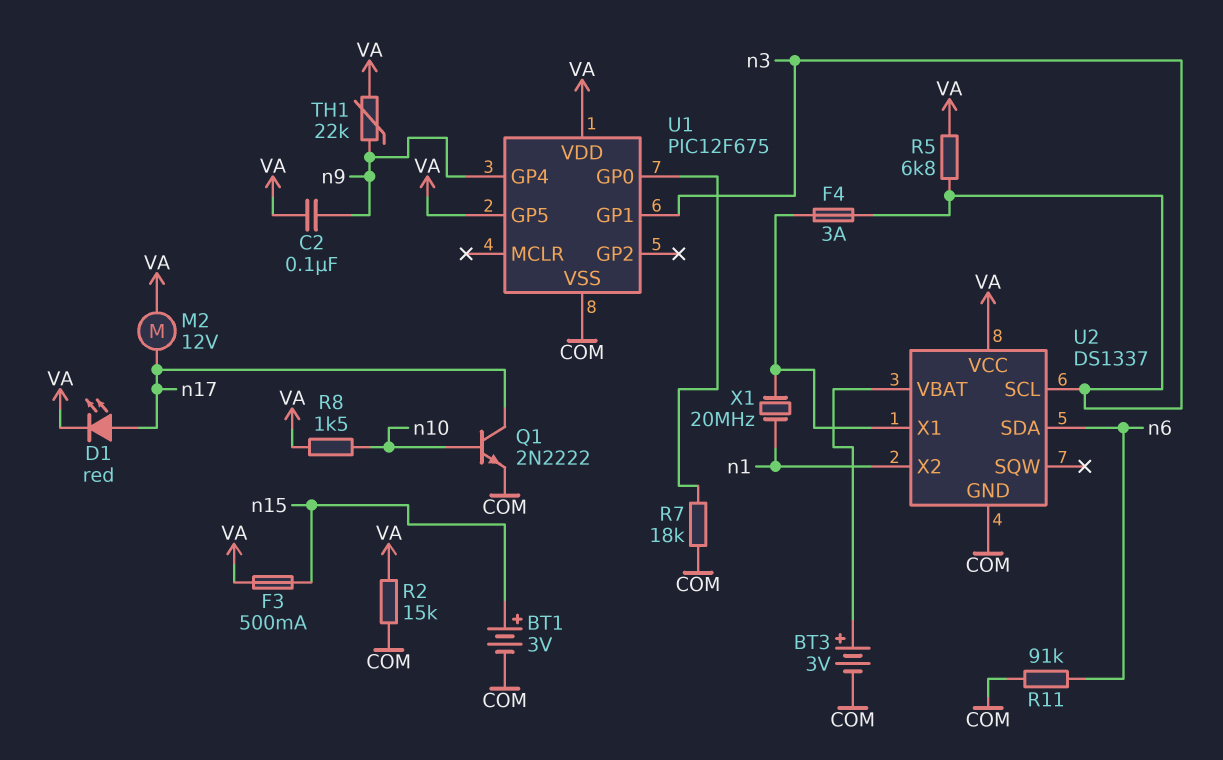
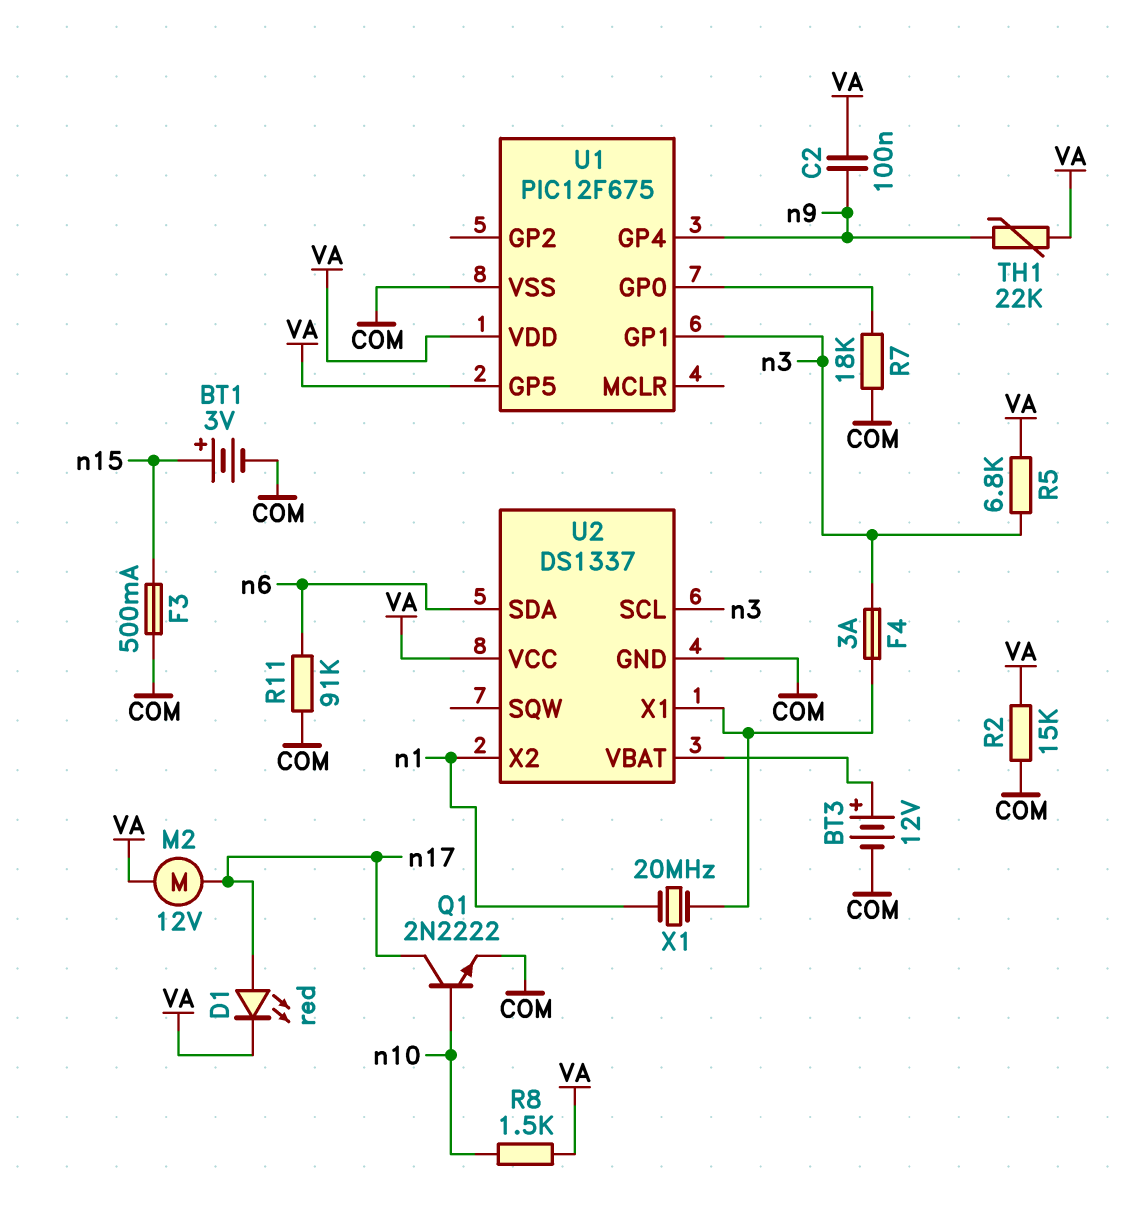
BT3: 3V (plus U2/VBAT, minus COM) -> 12V (plus U2/VBAT, minus COM)
F3: 500mA (VA, n15) -> 500mA (COM, n15)

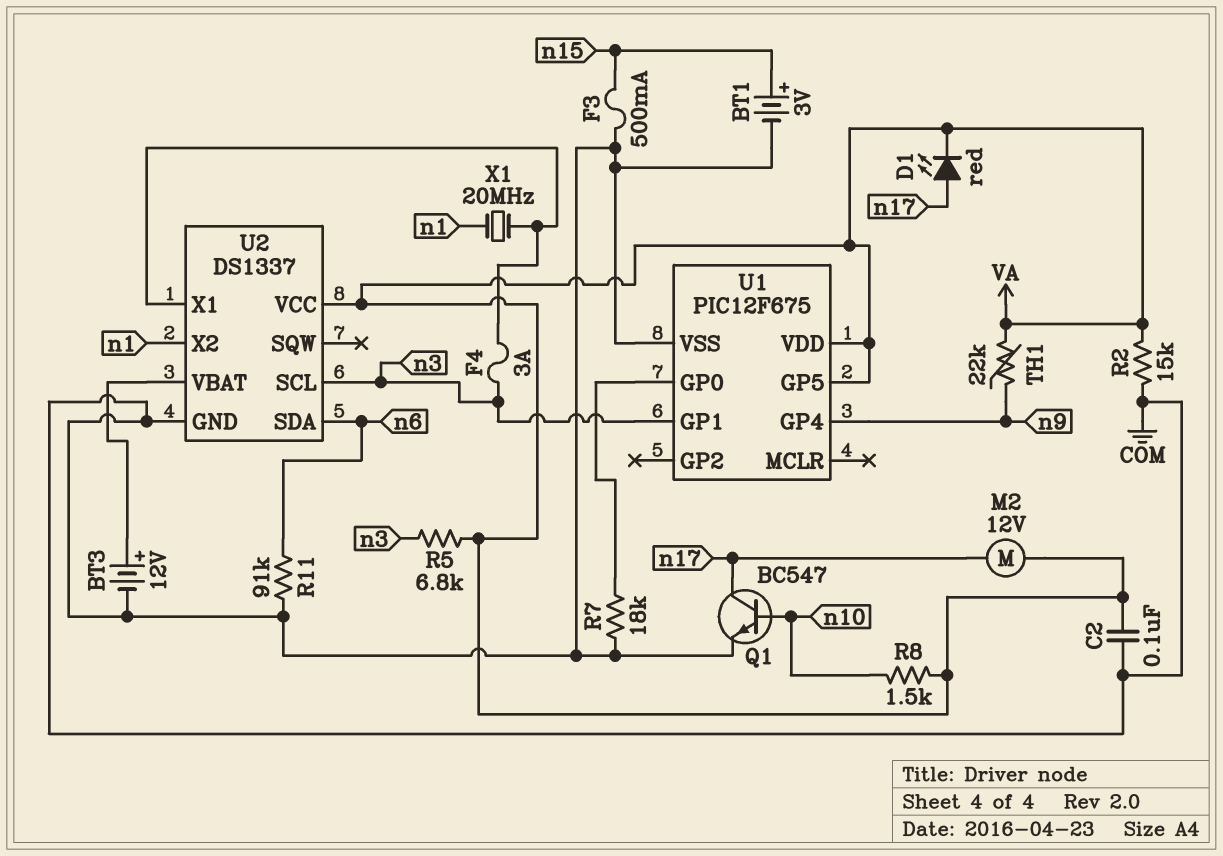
C2: 100nF (VA, n9) -> 100nF (COM, VA)
Q1: NPN 2N2222 (B n10, C n17, E COM) -> NPN BC547 (B n10, C n17, E COM)

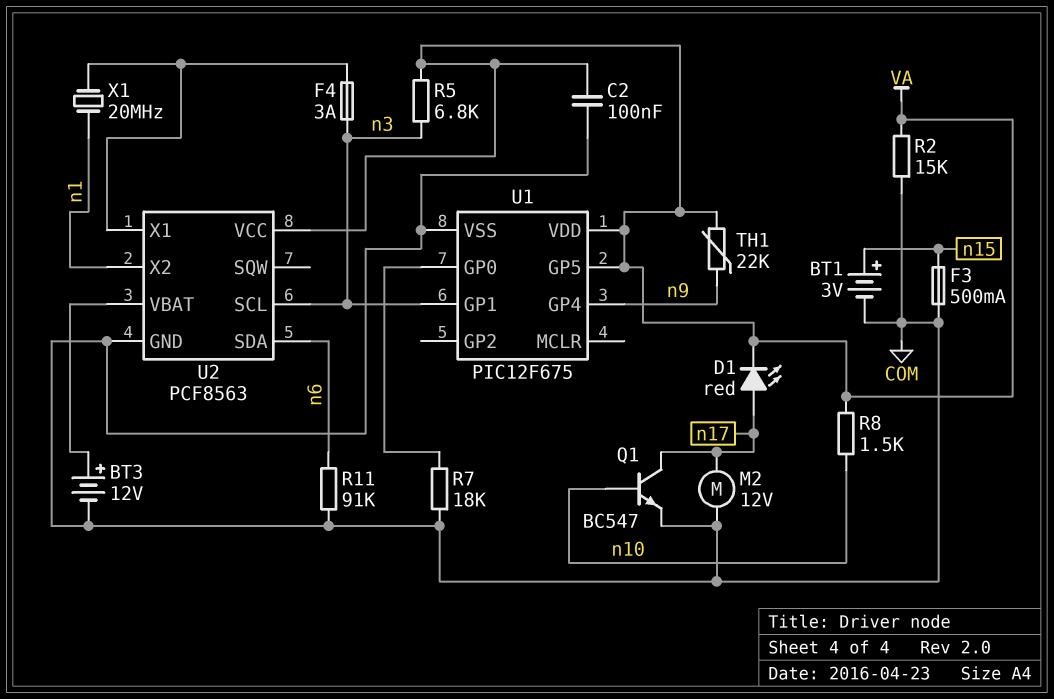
M2: motor 12V (VA, n17) -> motor 12V (COM, n17)
U2: DS1337 -> PCF8563

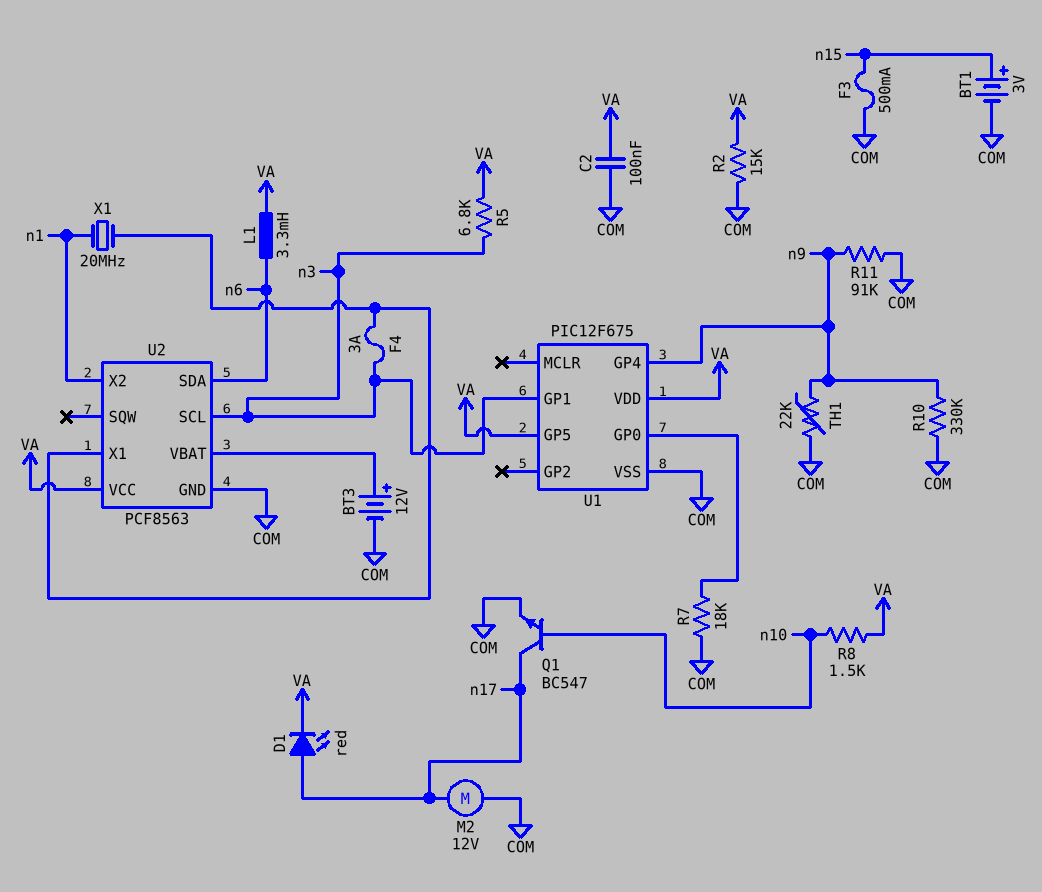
L1: none -> 3.3mH (VA, n6)
R10: none -> 330k (COM, n9)
R11: 91k (COM, n6) -> 91k (COM, n9)
TH1: 22k (VA, n9) -> 22k (COM, n9)

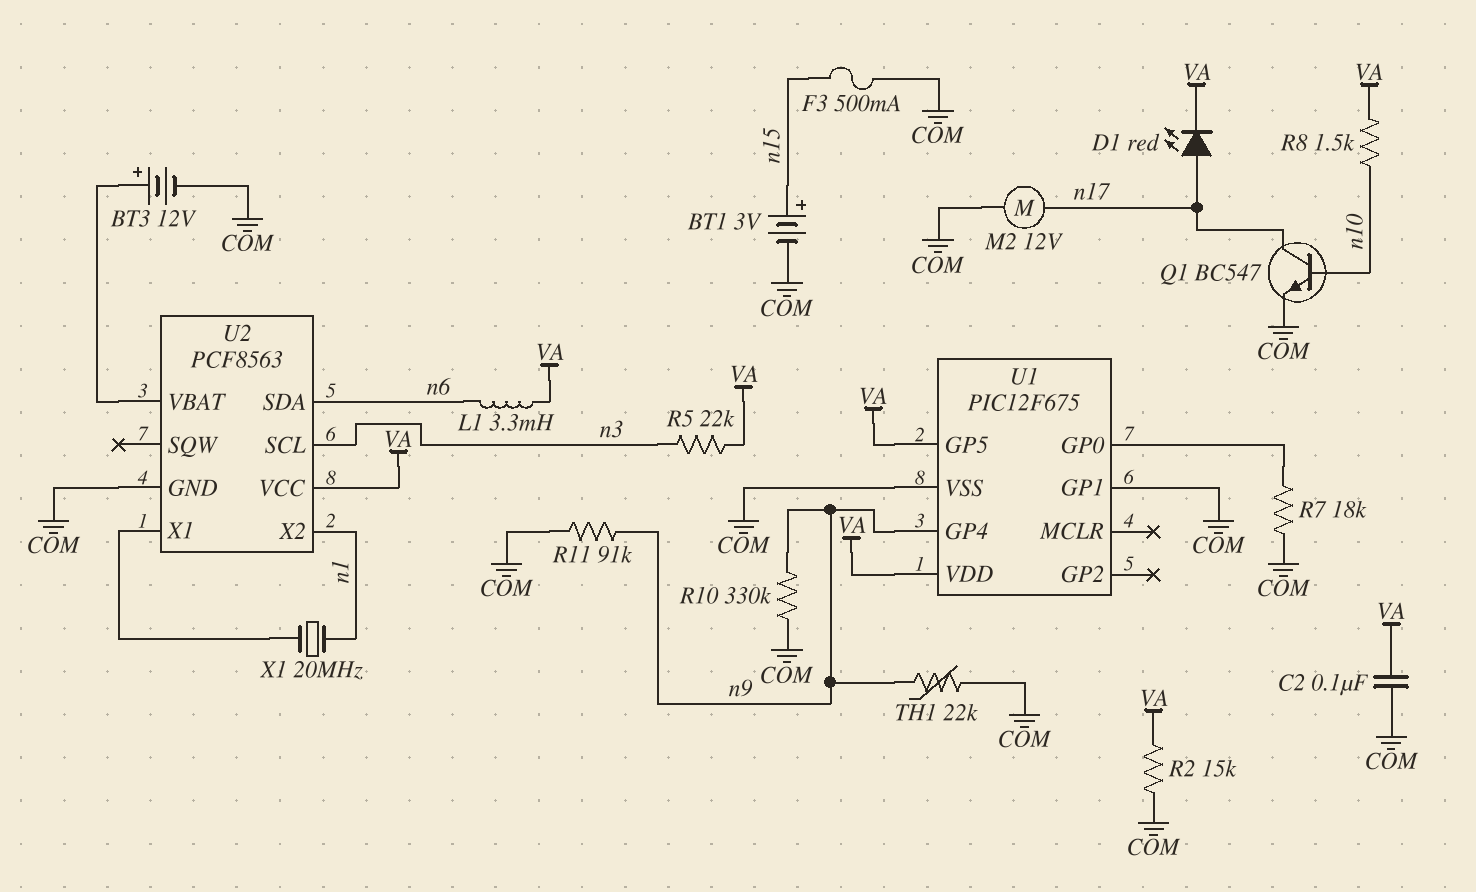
F4: 3A (U2/X1, n3) -> none
R5: 6.8k (VA, n3) -> 22k (VA, n3)
U1 pin GP1: n3 -> COM

